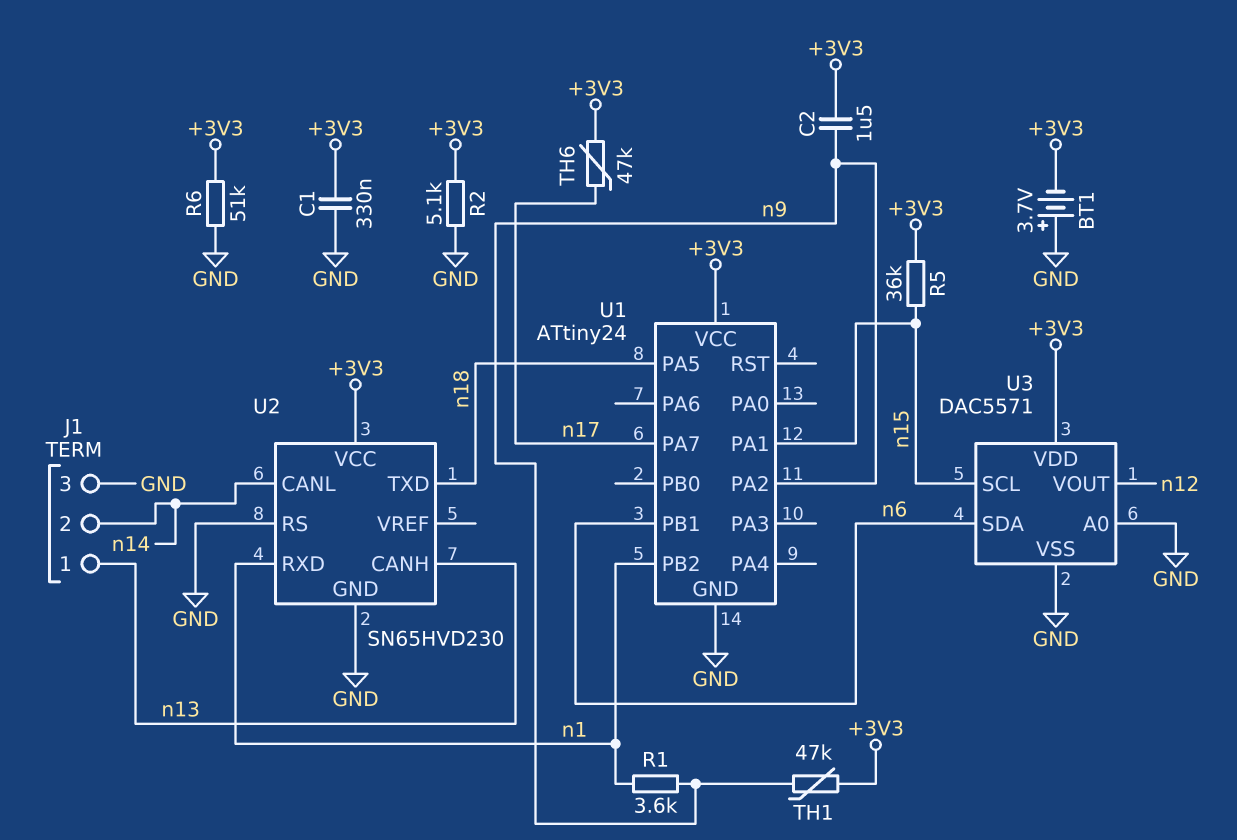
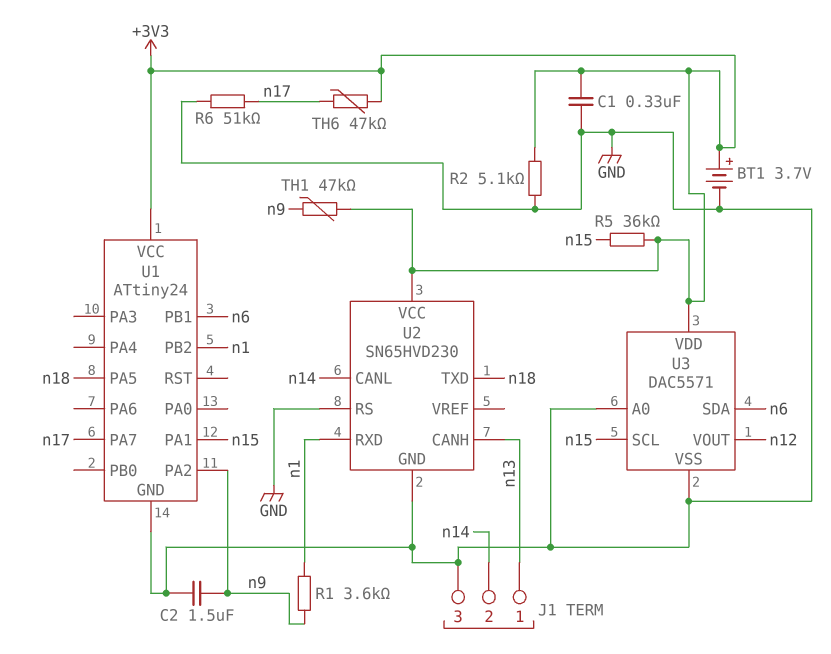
BT1: 3.7V (plus GND, minus +3V3) -> 3.7V (plus +3V3, minus GND)
C2: 1.5uF (+3V3, n9) -> 1.5uF (GND, n9)
R6: 51k (+3V3, GND) -> 51k (GND, n17)

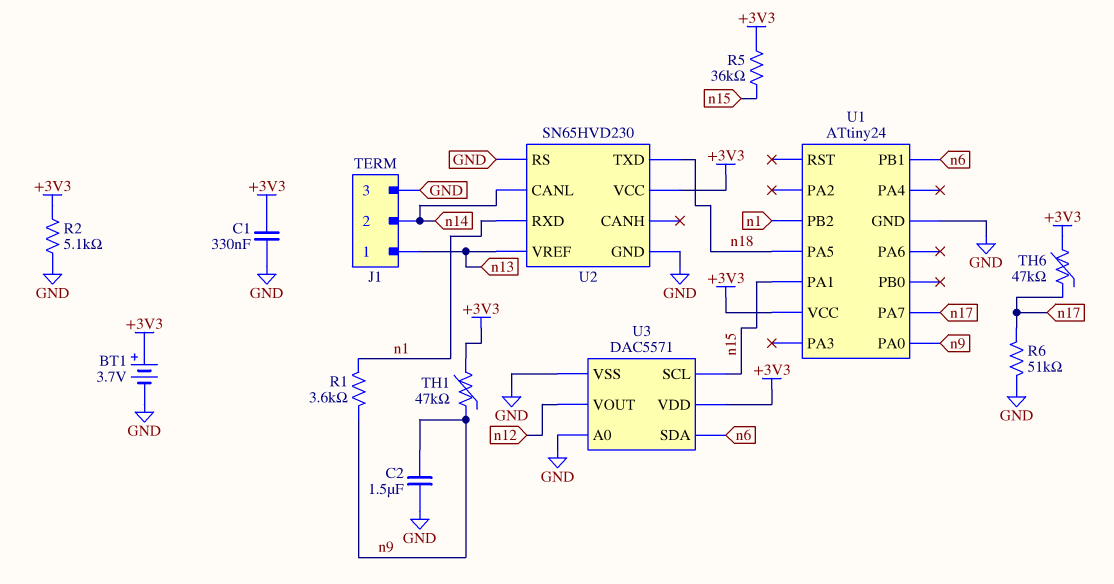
U1 pin PA0: none -> n9
U1 pin PA2: n9 -> none
U2 pin CANH: n13 -> none
U2 pin VREF: none -> n13

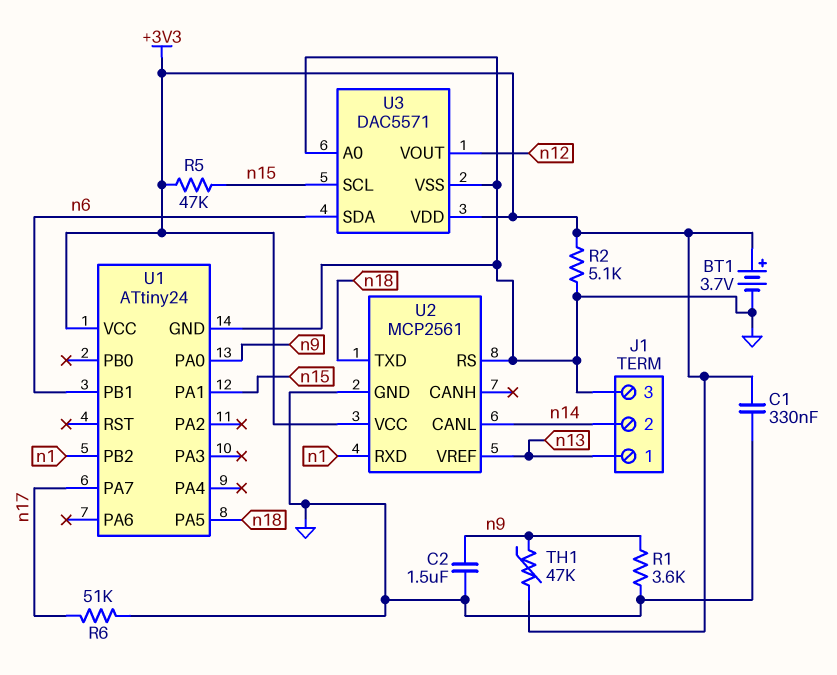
R1: 3.6k (n1, n9) -> 3.6k (GND, n9)
R5: 36k (+3V3, n15) -> 47k (+3V3, n15)
TH6: 47k (+3V3, n17) -> none
U2: SN65HVD230 -> MCP2561

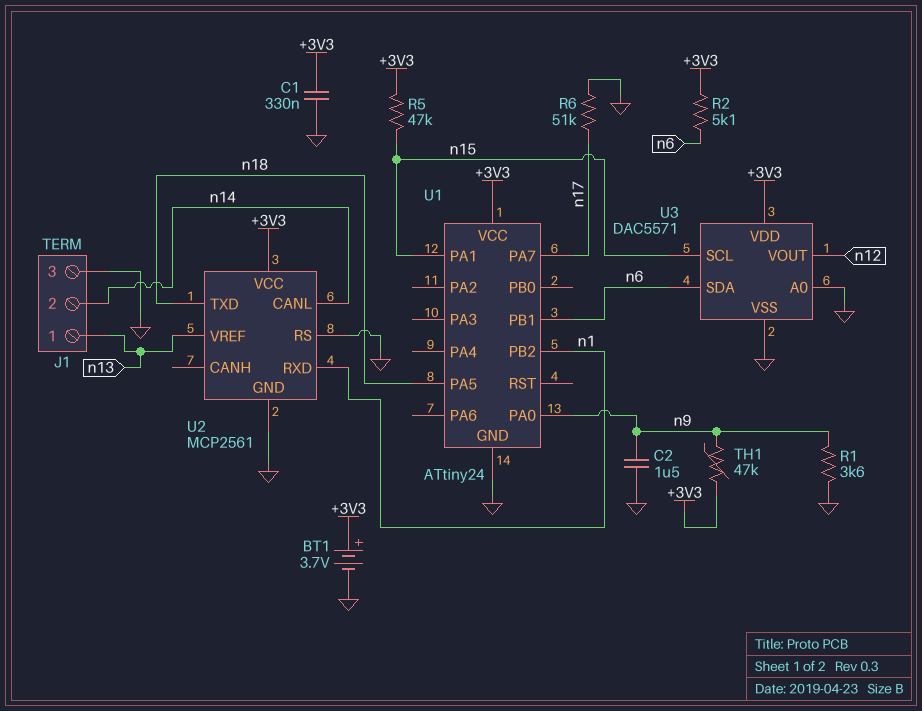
R2: 5.1k (+3V3, GND) -> 5.1k (+3V3, n6)

